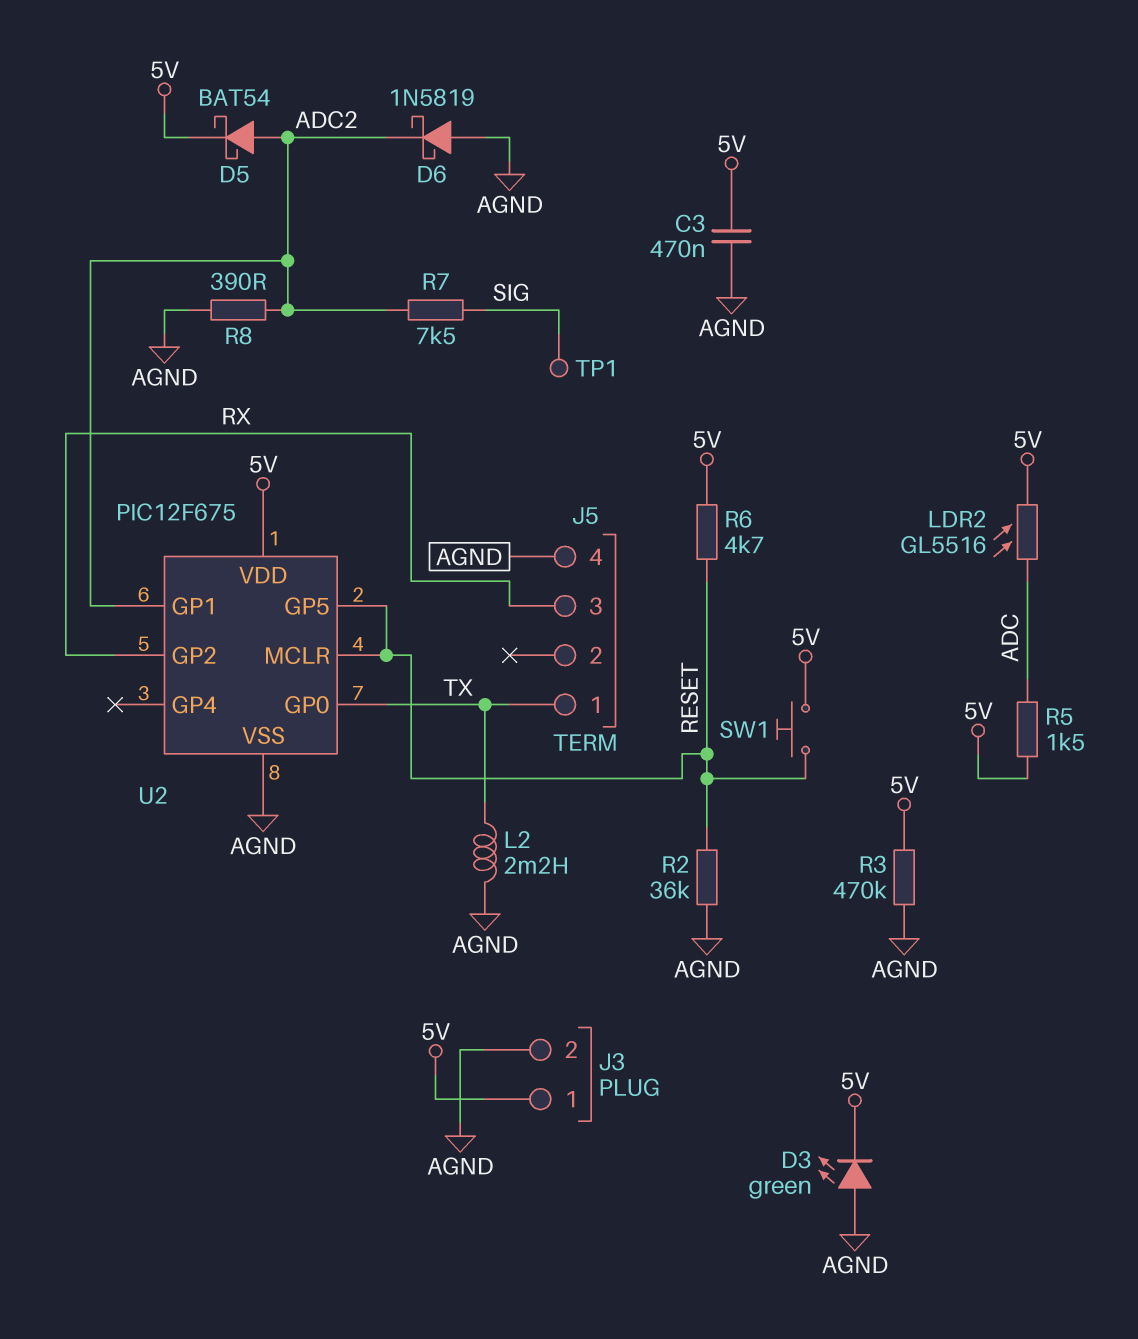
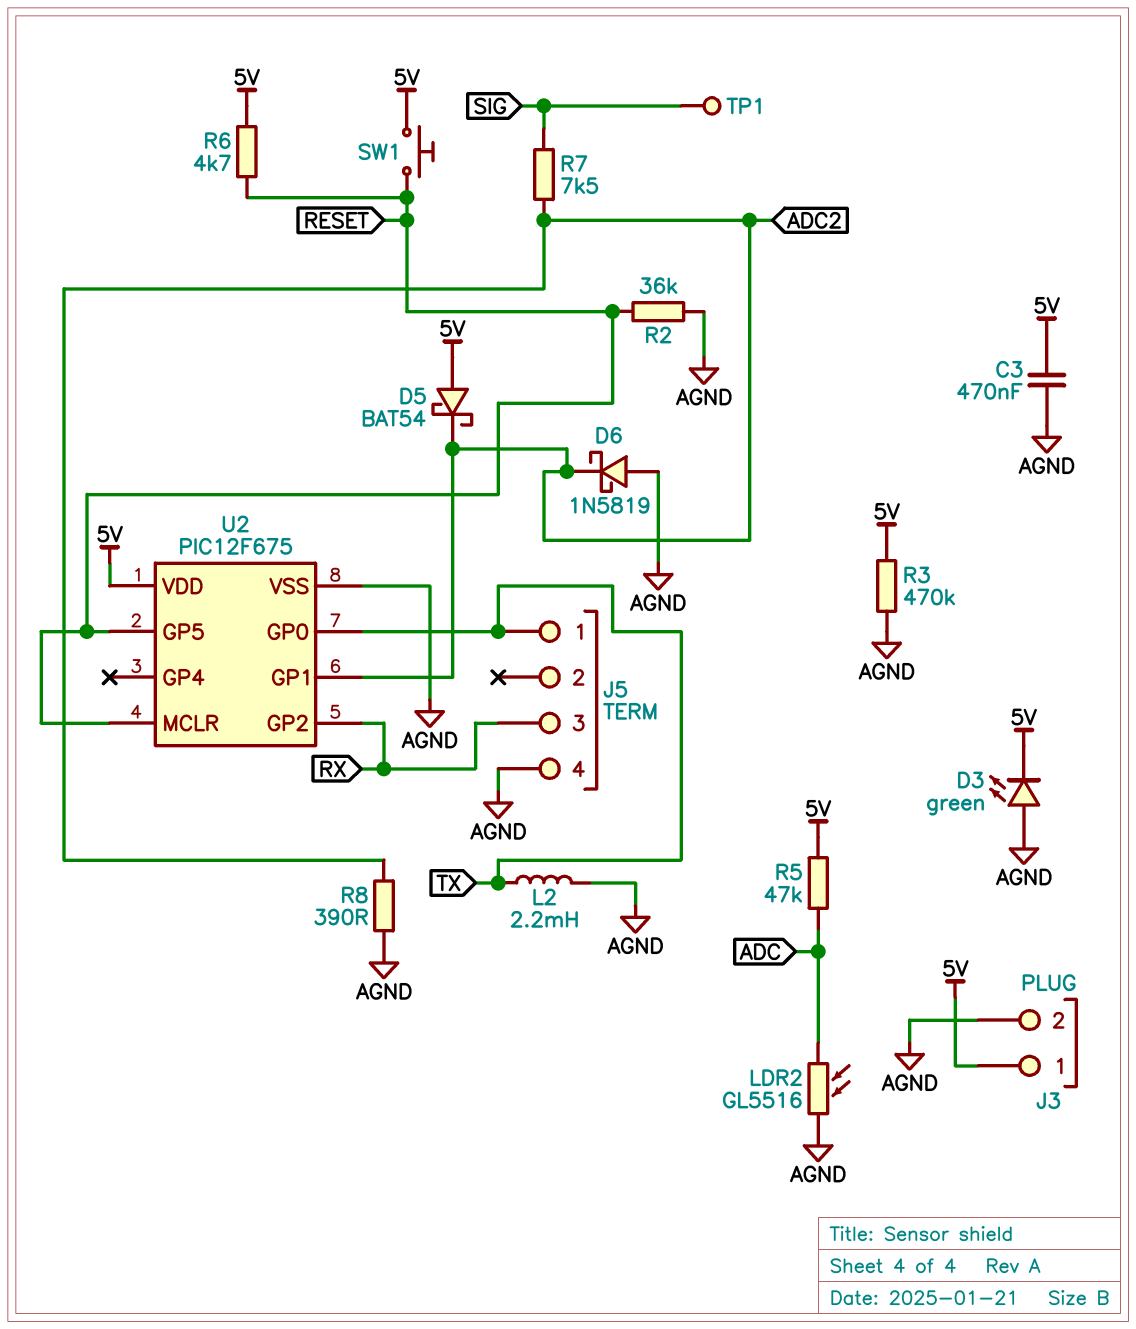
D5: schottky BAT54 (A ADC2, K 5V) -> schottky BAT54 (A 5V, K ADC2)
LDR2: GL5516 (5V, ADC) -> GL5516 (ADC, AGND)
R5: 1.5k (5V, ADC) -> 47k (5V, ADC)

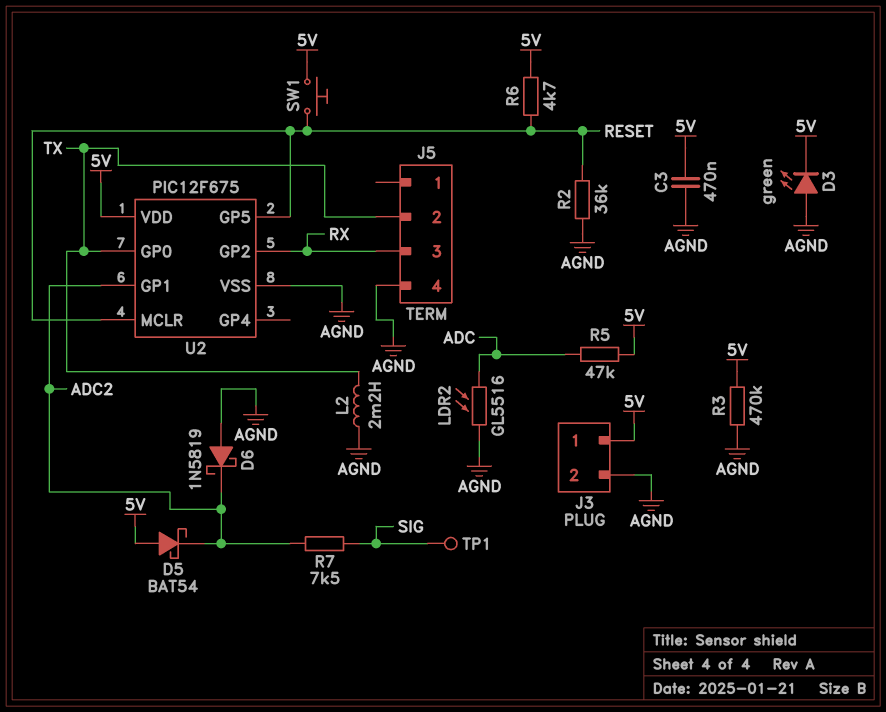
J5 pin 1: TX -> none
J5 pin 2: none -> TX
R8: 390 (ADC2, AGND) -> none

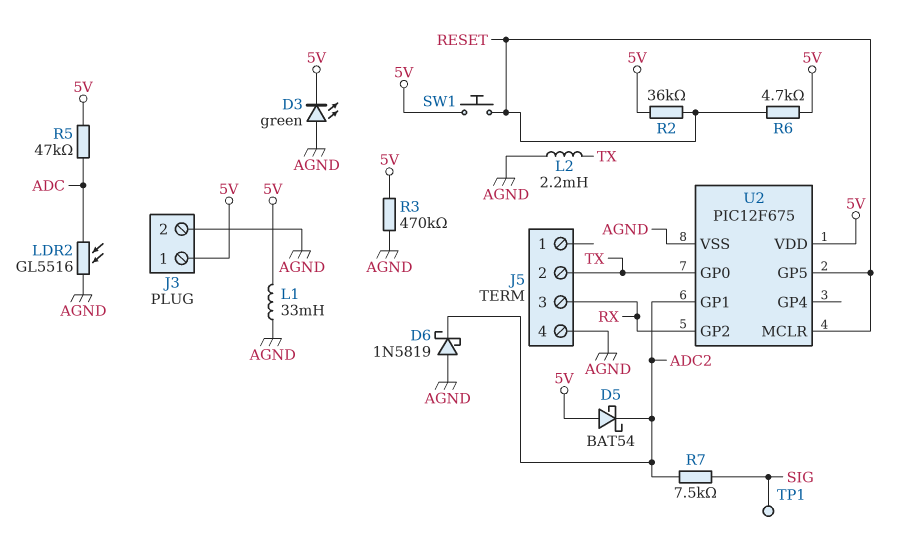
C3: 470nF (5V, AGND) -> none
L1: none -> 33mH (5V, AGND)
R2: 36k (AGND, RESET) -> 36k (5V, RESET)

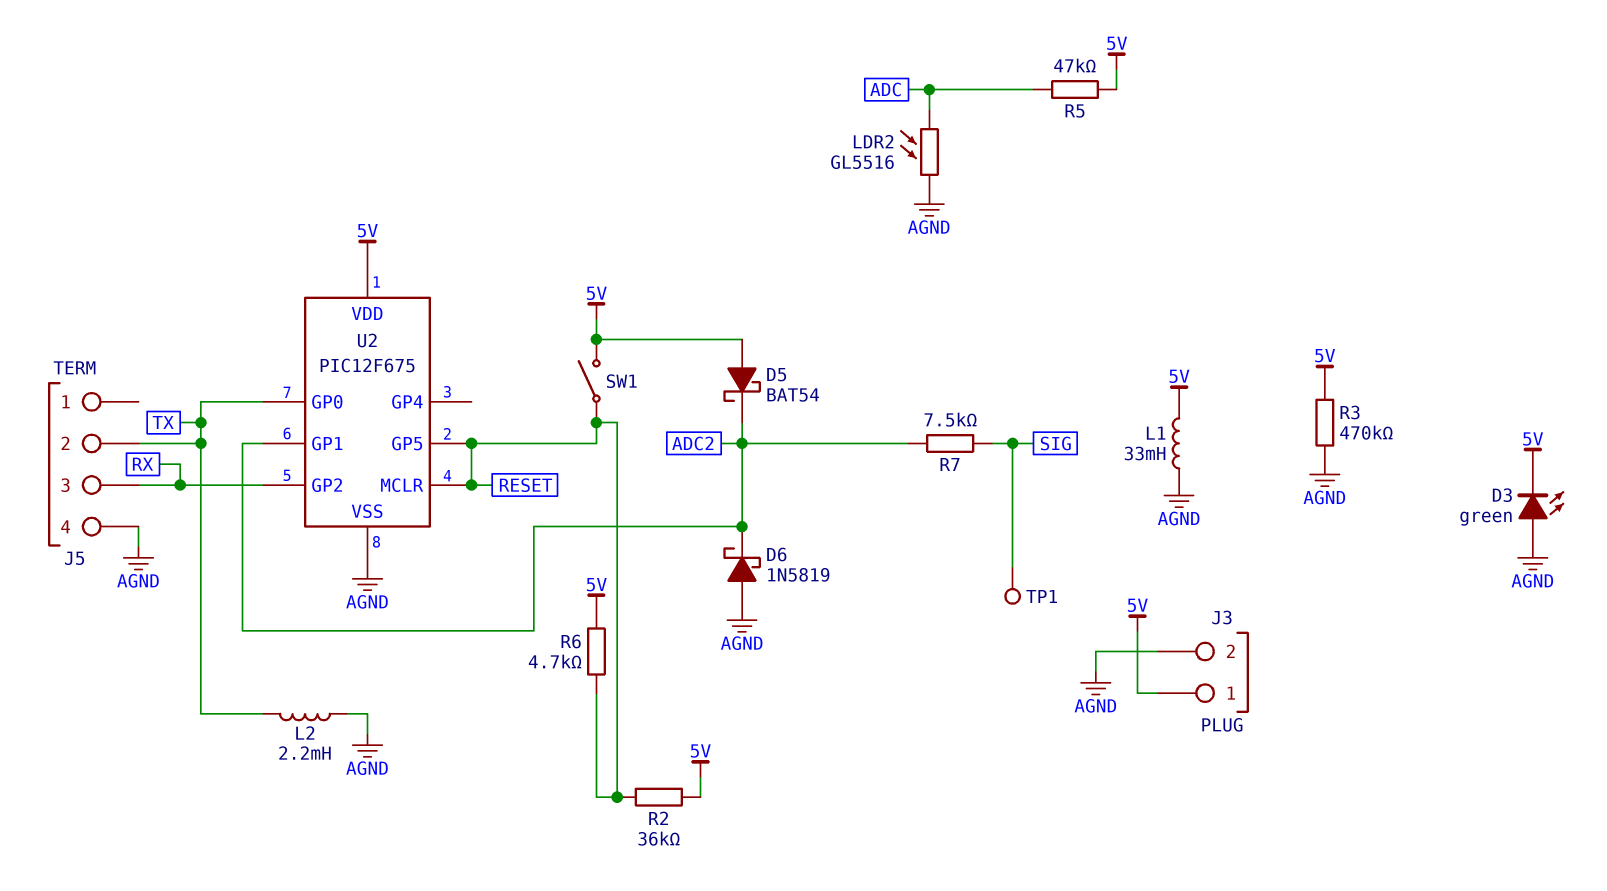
SW1: button (5V, RESET) -> switch (5V, RESET)

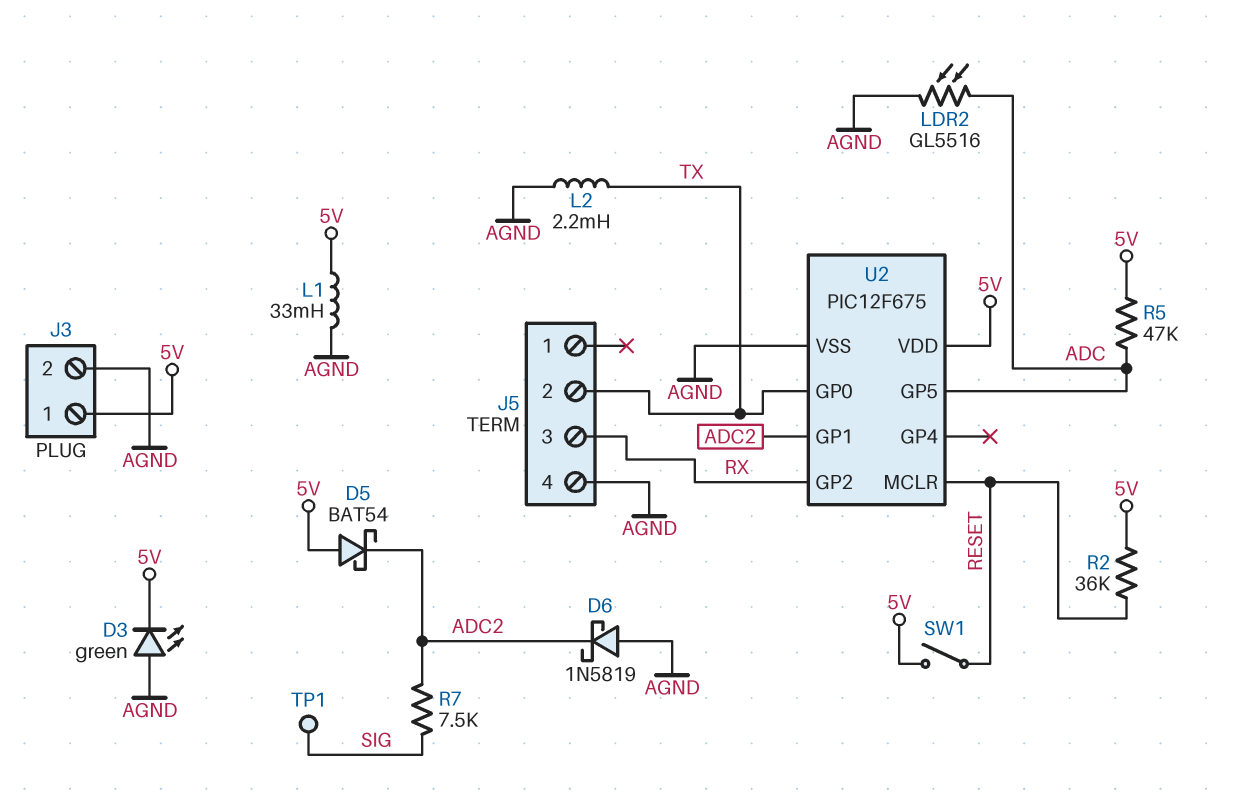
R3: 470k (5V, AGND) -> none
R6: 4.7k (5V, RESET) -> none
U2 pin GP5: RESET -> ADC

